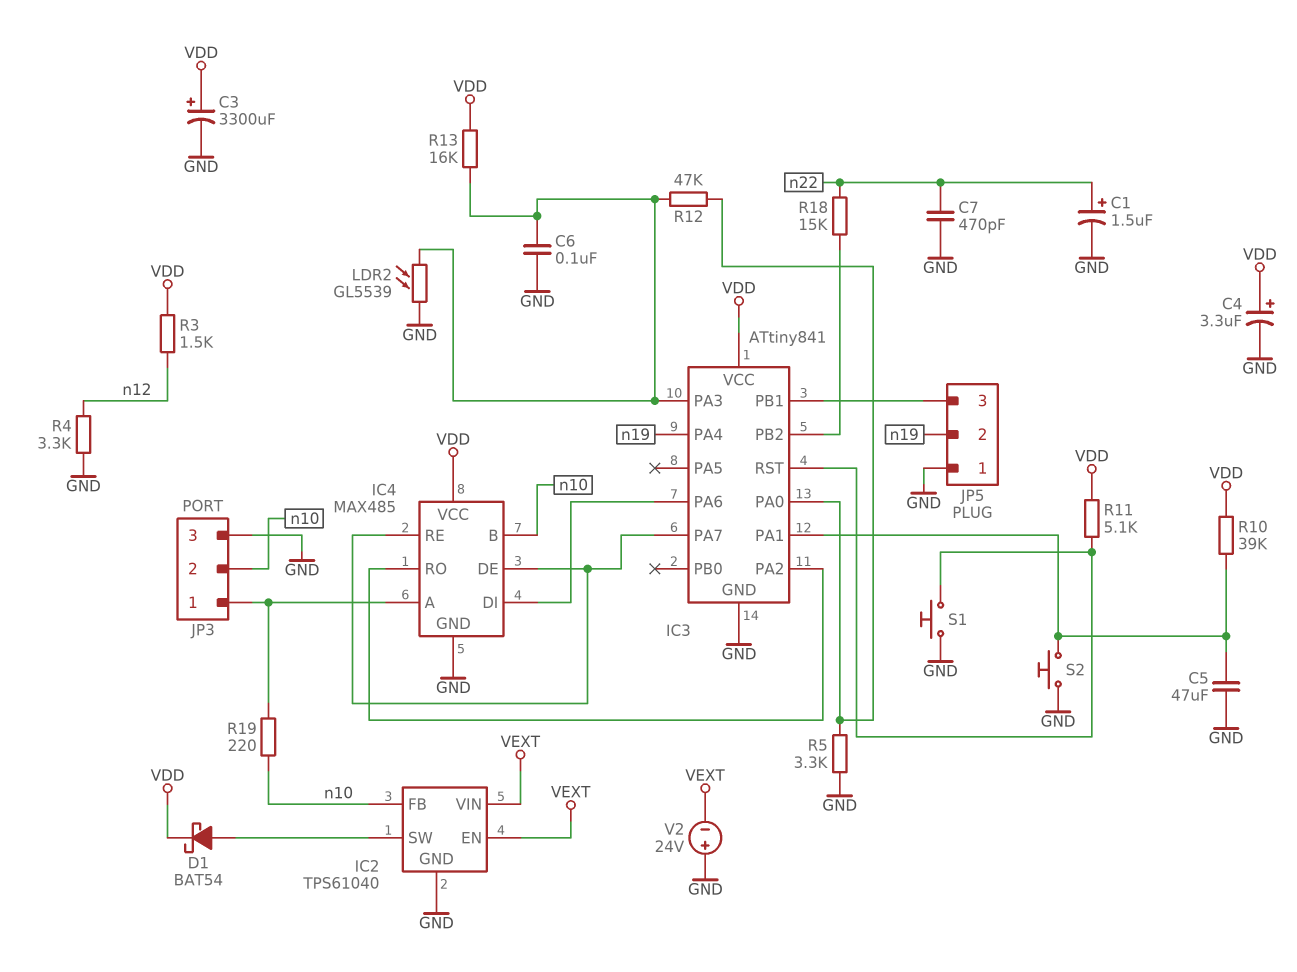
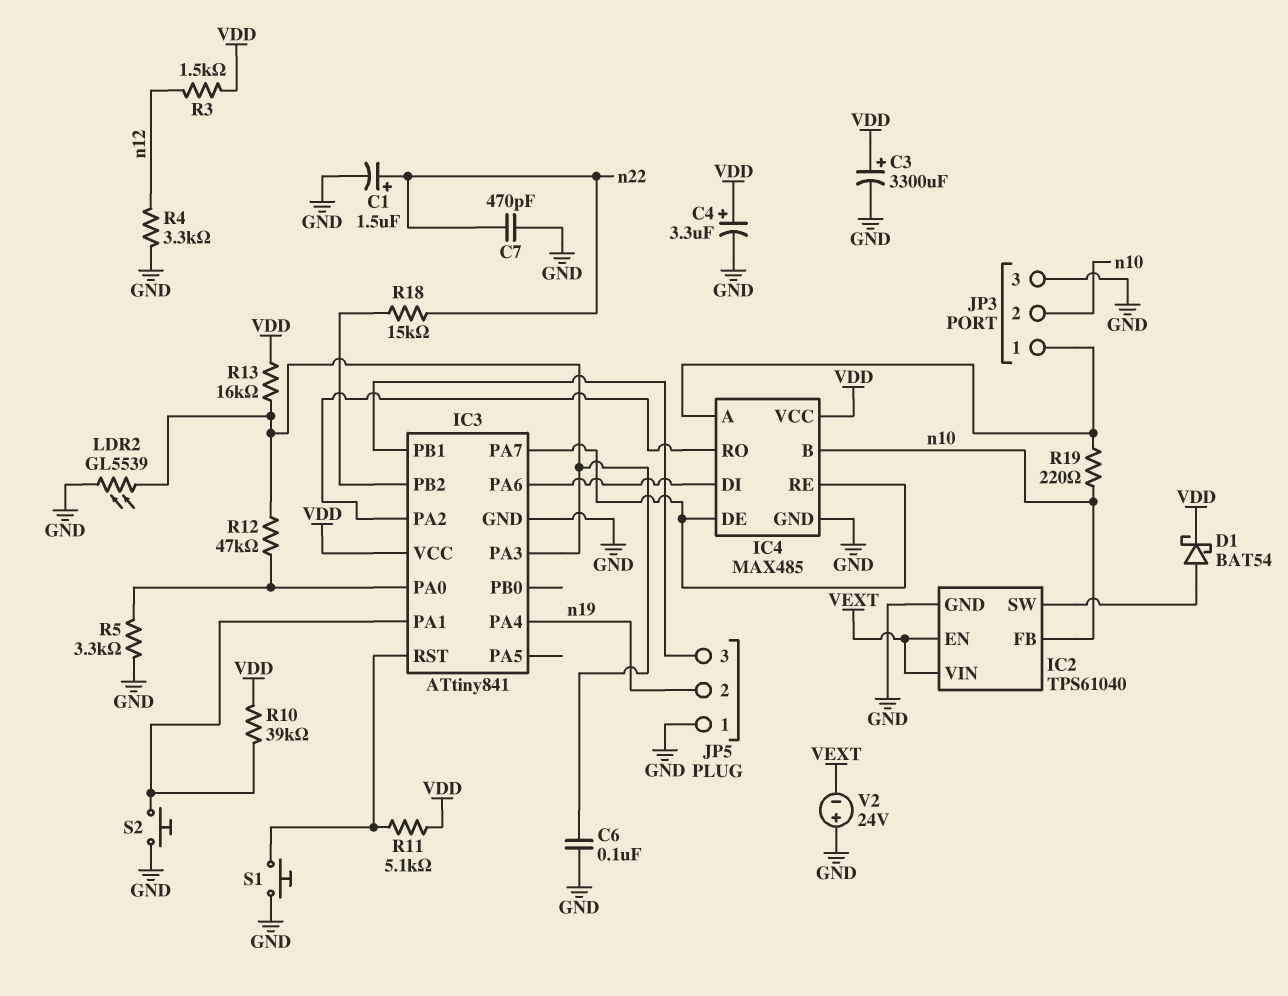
C5: 47uF (GND, IC3/PA1) -> none

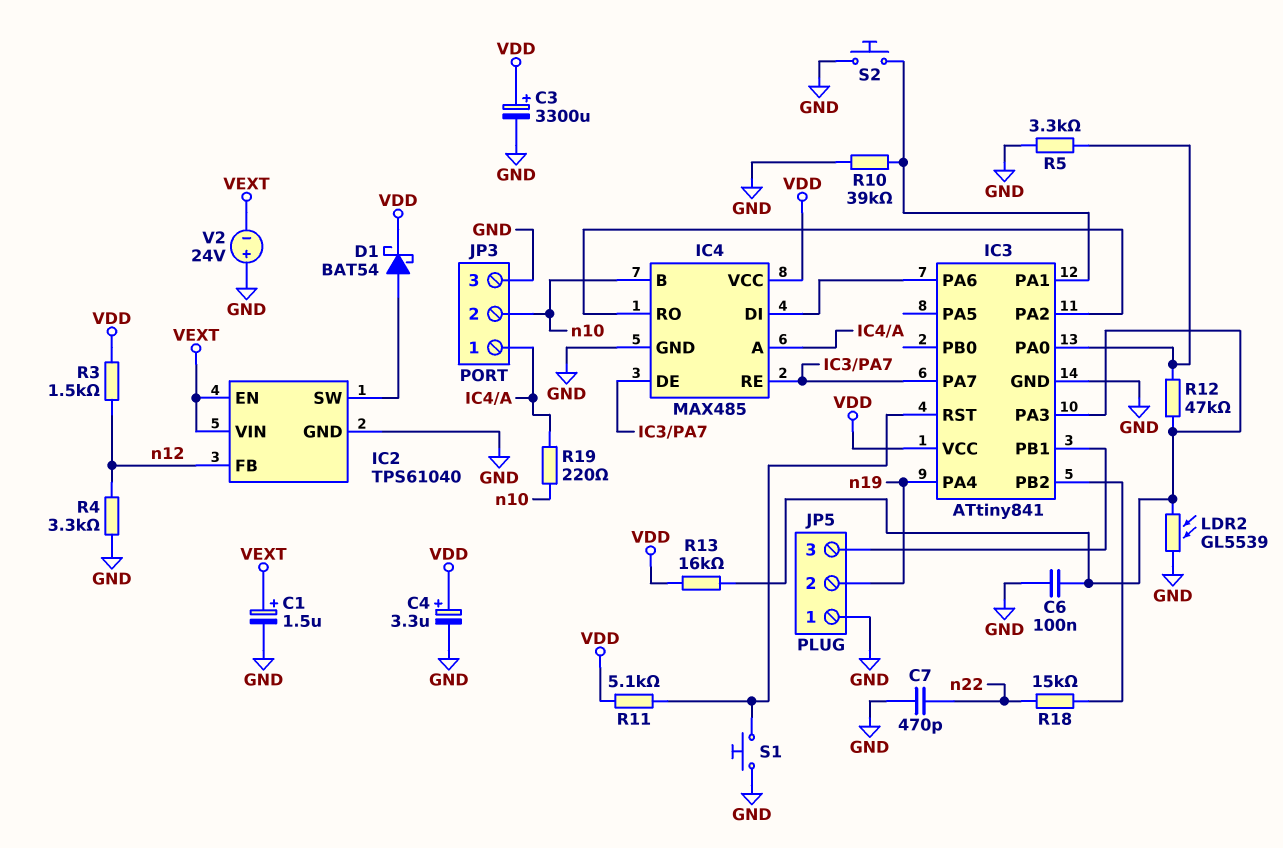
C1: 1.5uF (plus n22, minus GND) -> 1.5uF (plus VEXT, minus GND)
IC2 pin FB: n10 -> n12
R10: 39k (IC3/PA1, VDD) -> 39k (GND, IC3/PA1)

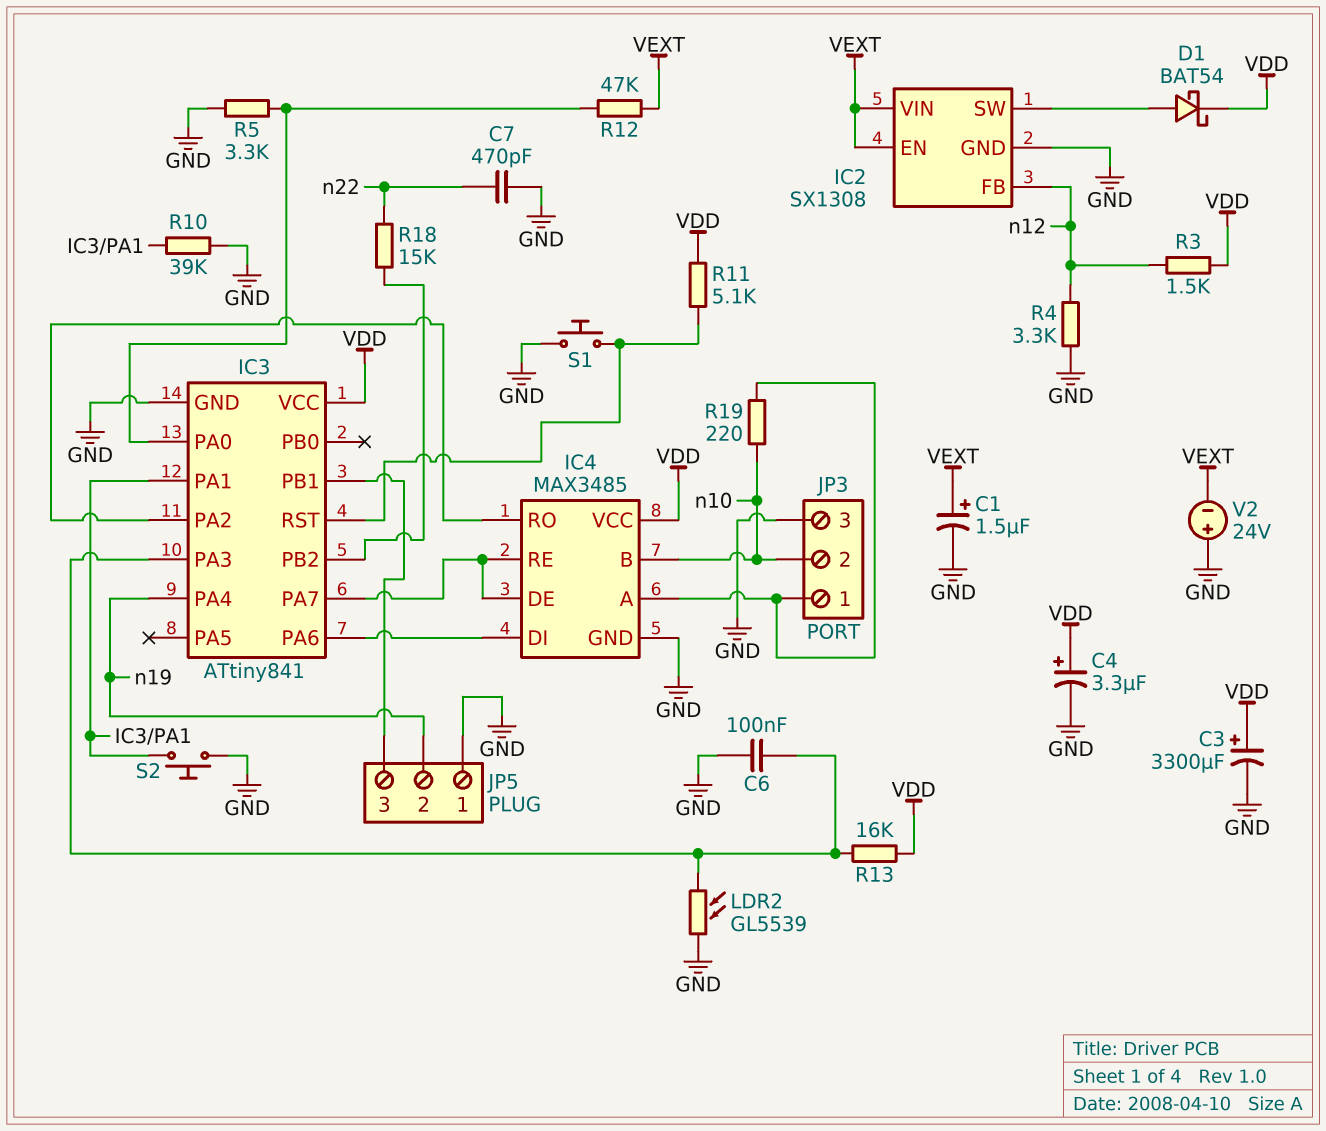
IC2: TPS61040 -> SX1308
IC4: MAX485 -> MAX3485
R12: 47k (IC3/PA0, IC3/PA3) -> 47k (IC3/PA0, VEXT)

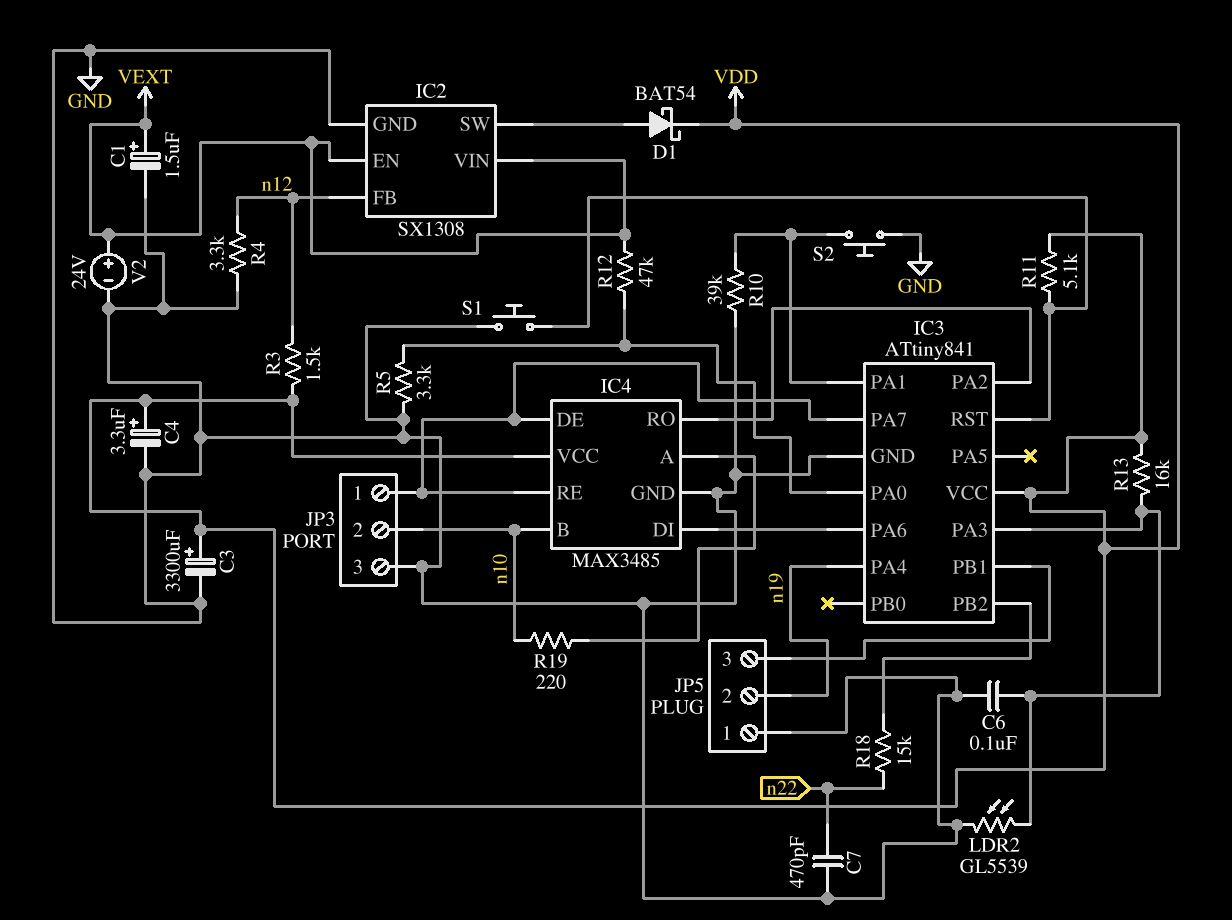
JP3 pin 1: IC4/A -> IC3/PA7
V2: 24V (plus GND, minus VEXT) -> 24V (plus VEXT, minus GND)

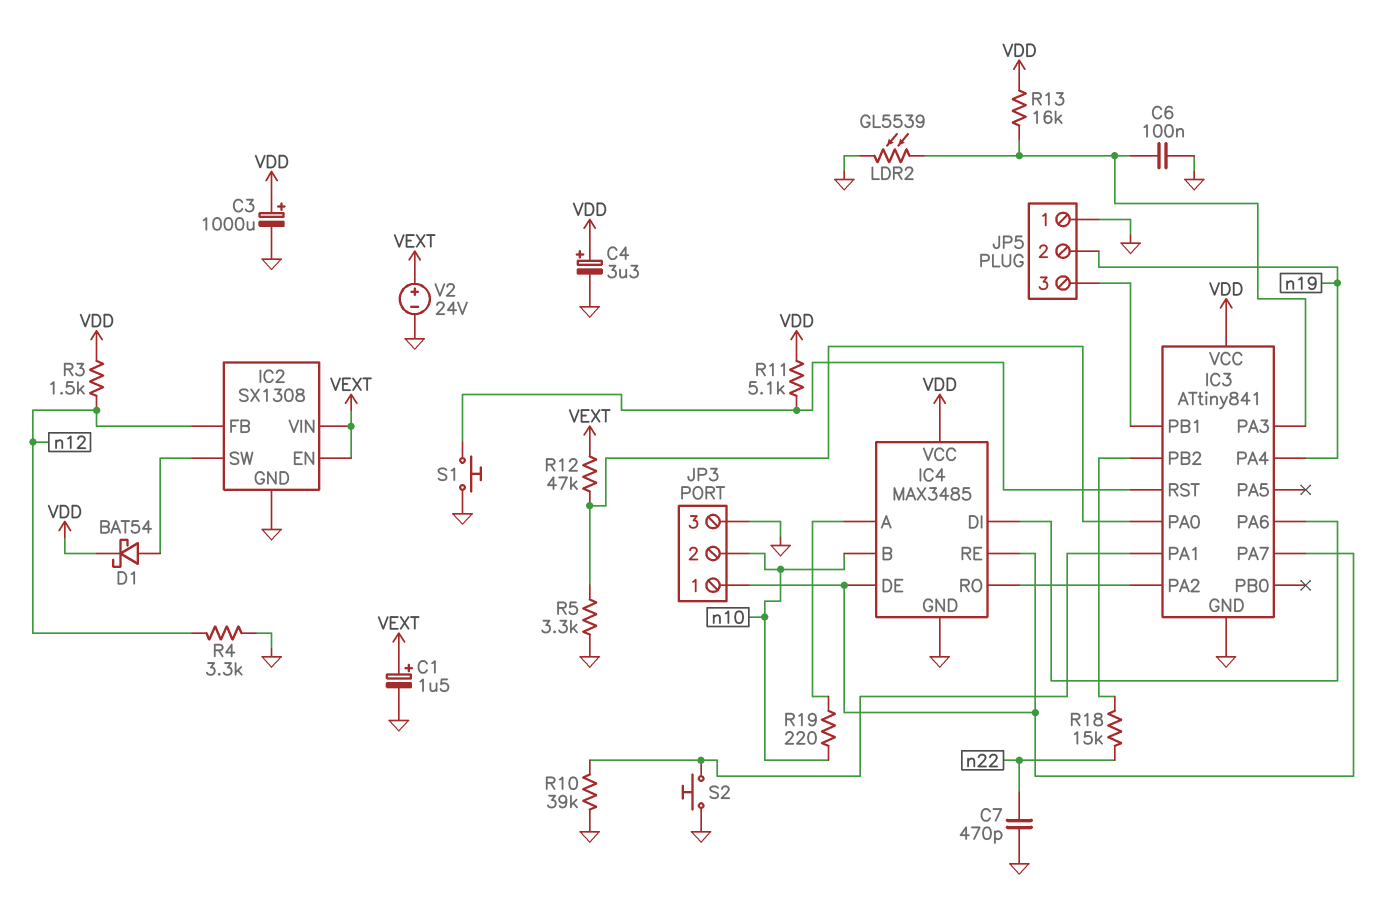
C3: 3300uF (plus VDD, minus GND) -> 1000uF (plus VDD, minus GND)

